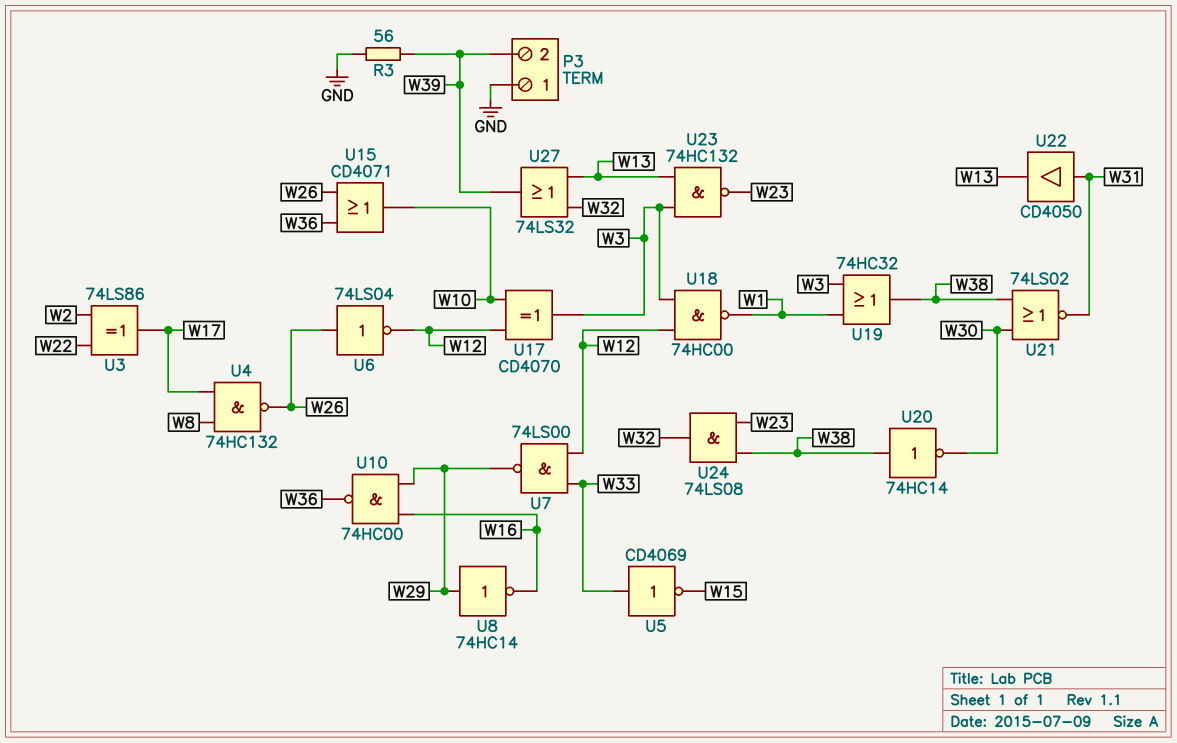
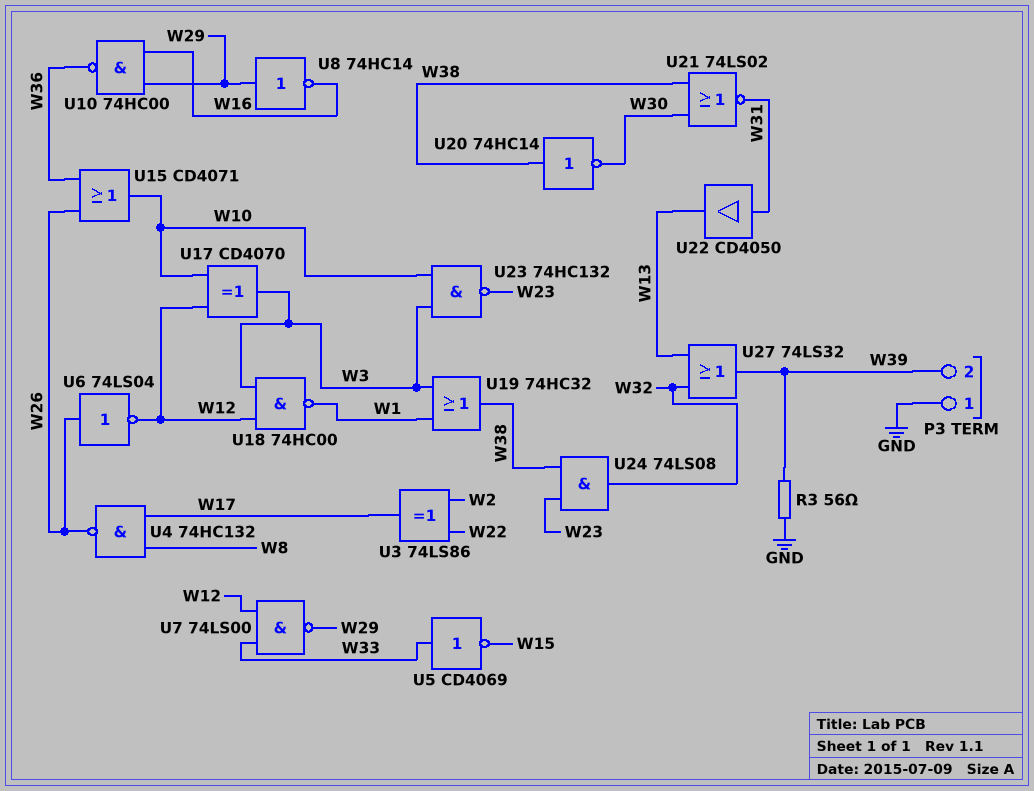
U23: NAND 74HC132 (in W3, in W13, out W23) -> NAND 74HC132 (in W3, in W10, out W23)

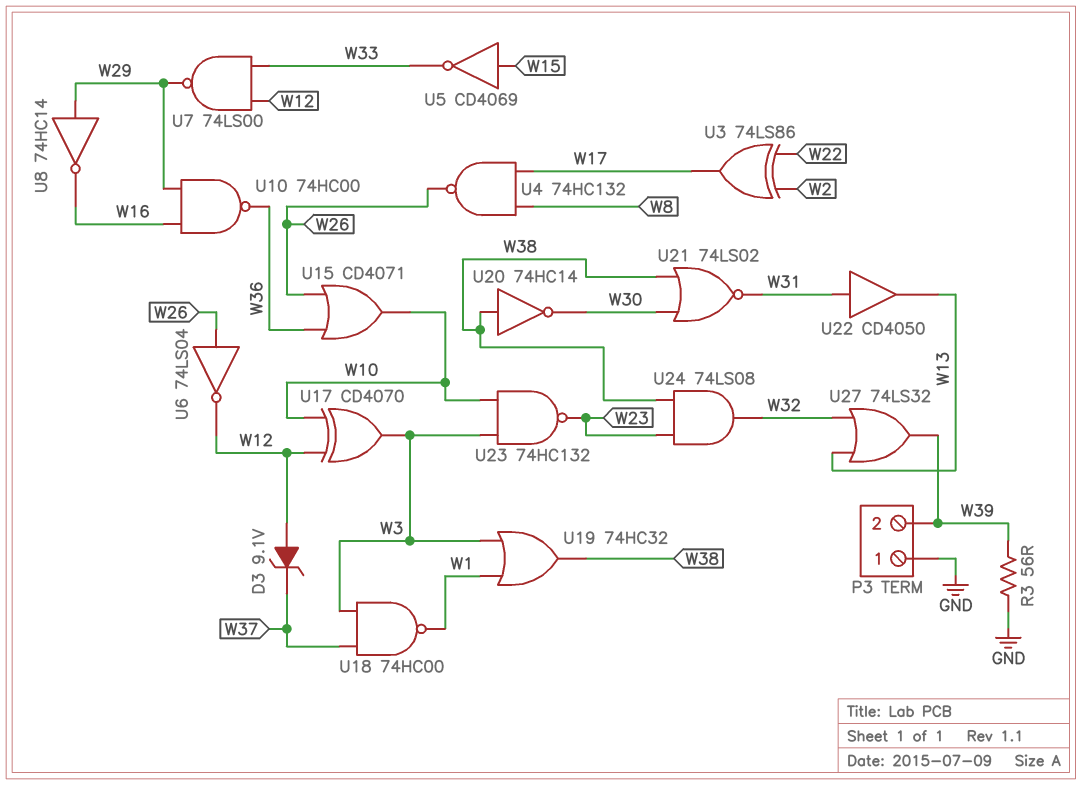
D3: none -> zener 9.1V (A W12, K W37)
U5: NOT CD4069 (in W33, out W15) -> NOT CD4069 (in W15, out W33)
U18: NAND 74HC00 (in W3, in W12, out W1) -> NAND 74HC00 (in W3, in W37, out W1)

